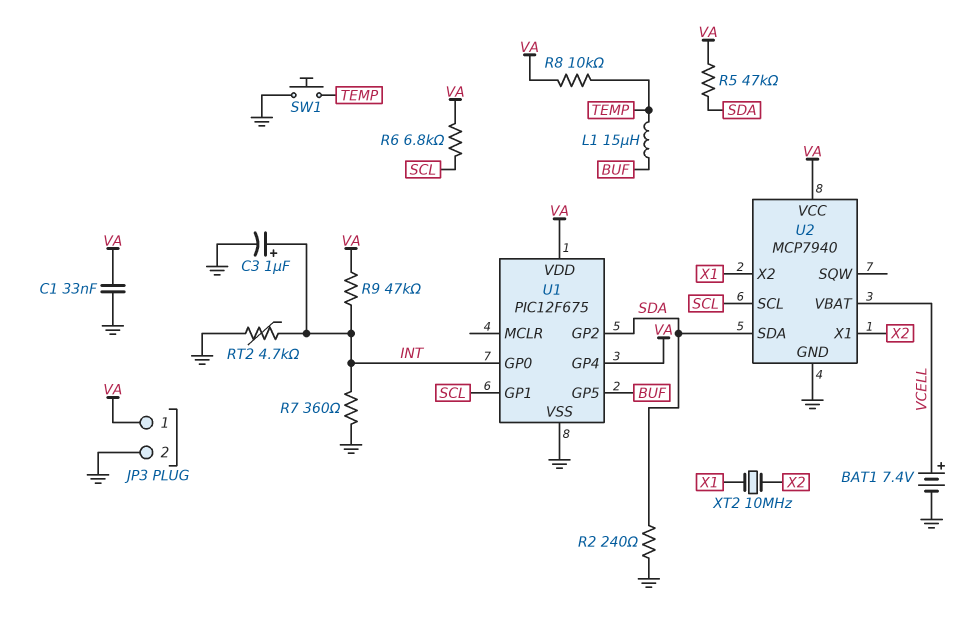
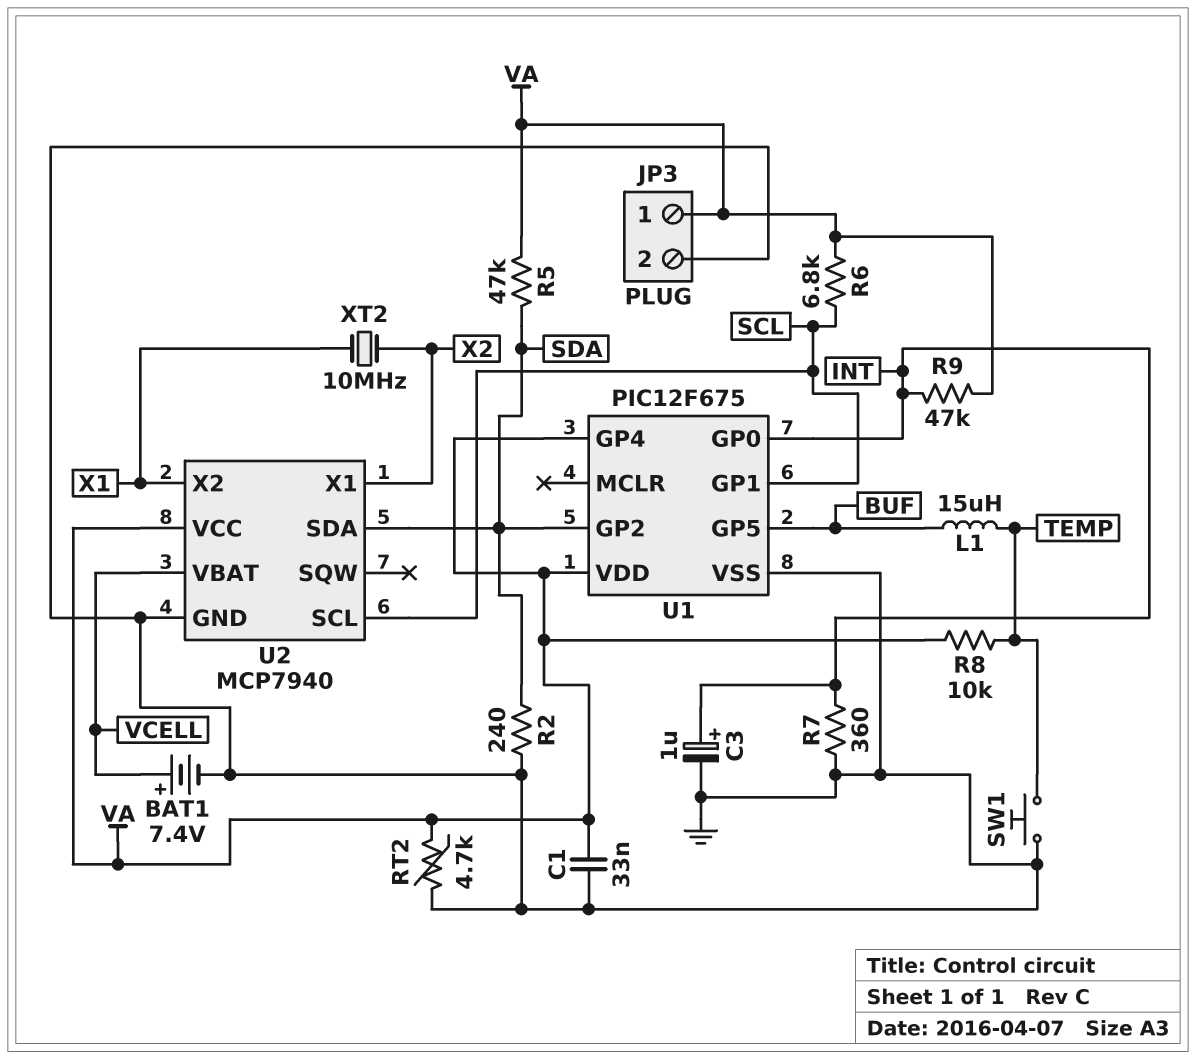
RT2: 4.7k (GND, INT) -> 4.7k (GND, VA)

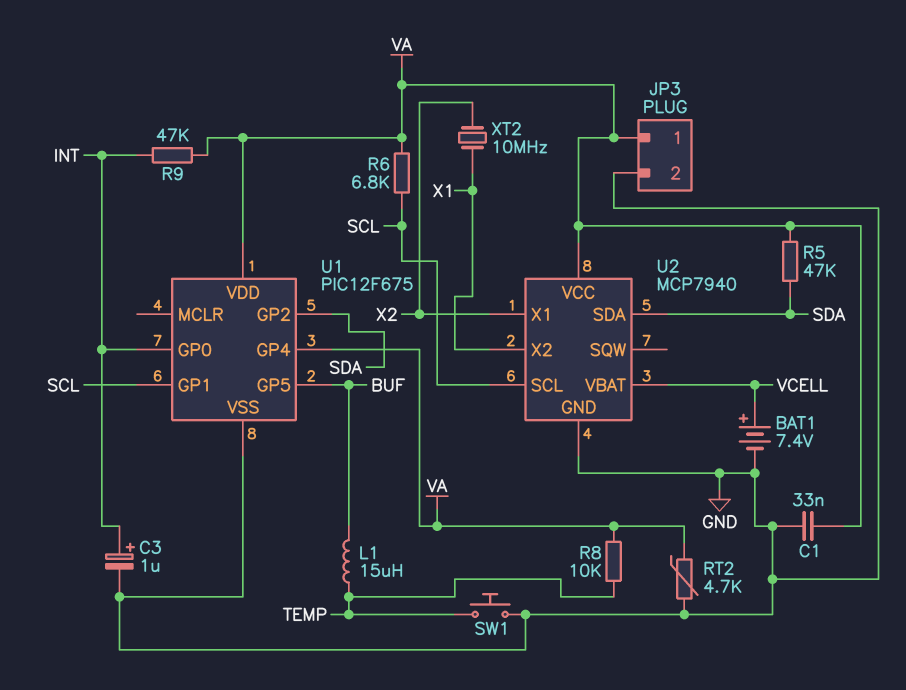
R2: 240 (GND, SDA) -> none
R7: 360 (GND, INT) -> none

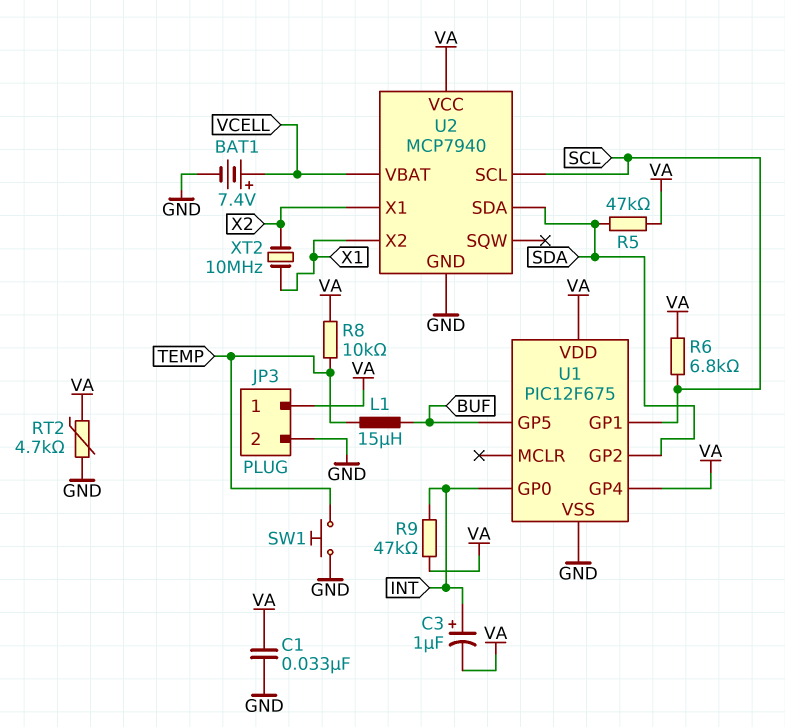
C3: 1uF (plus INT, minus GND) -> 1uF (plus INT, minus VA)

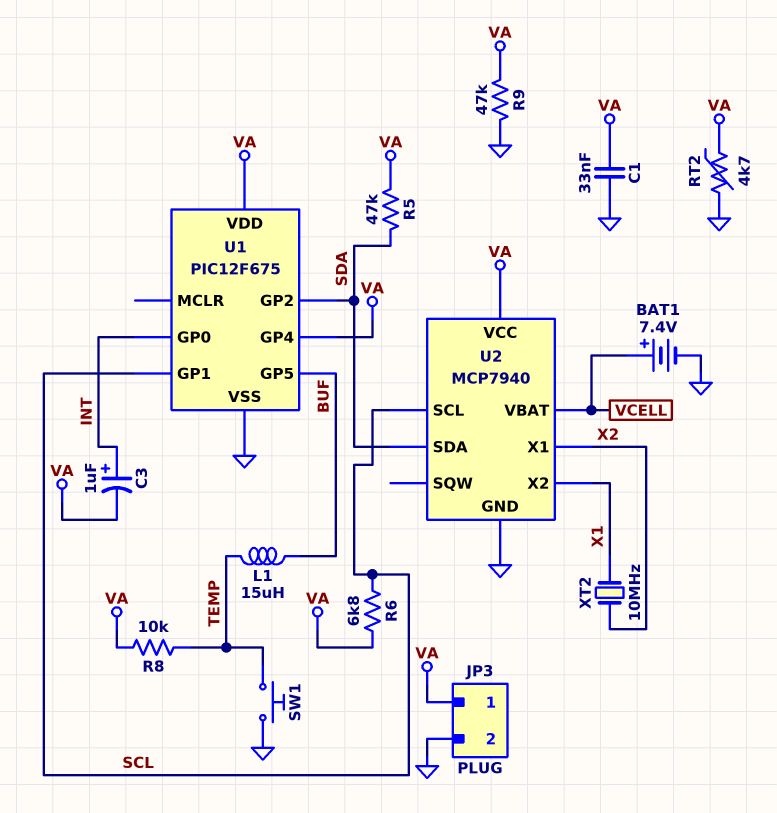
R9: 47k (INT, VA) -> 47k (GND, VA)

